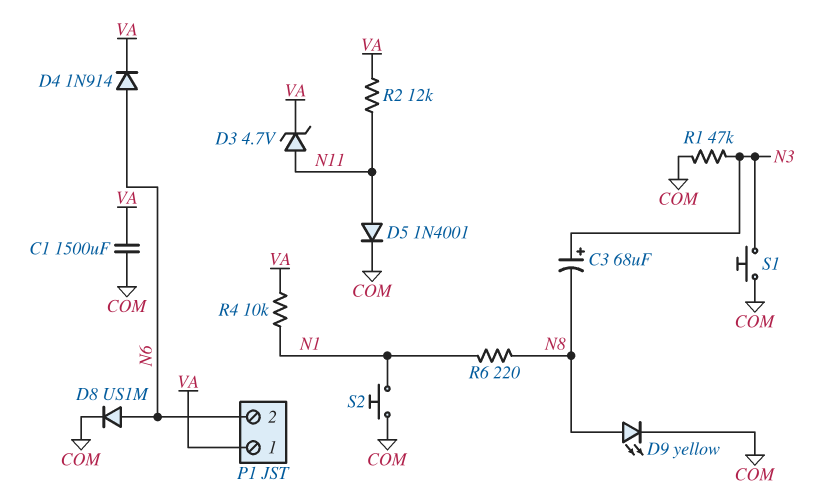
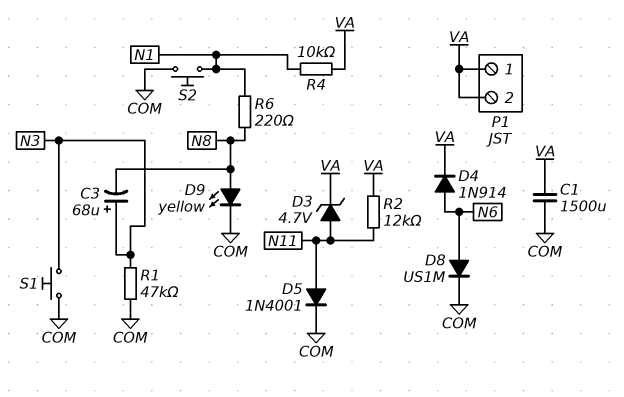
P1 pin 2: N6 -> VA

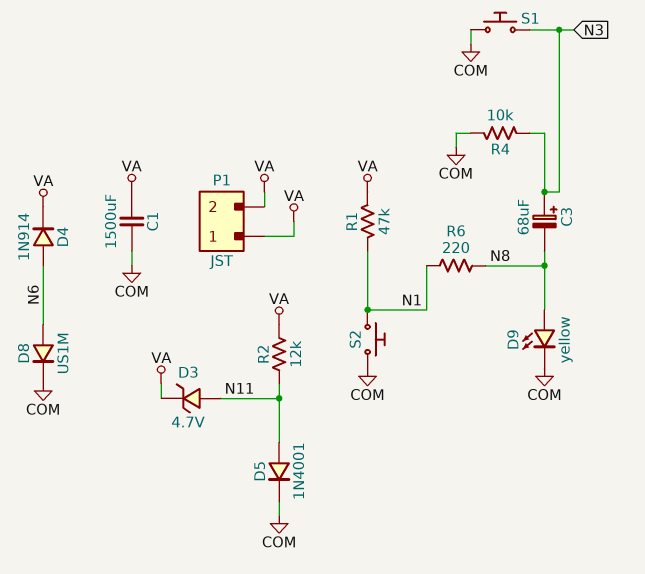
R1: 47k (COM, N3) -> 47k (N1, VA)
R4: 10k (N1, VA) -> 10k (COM, N3)

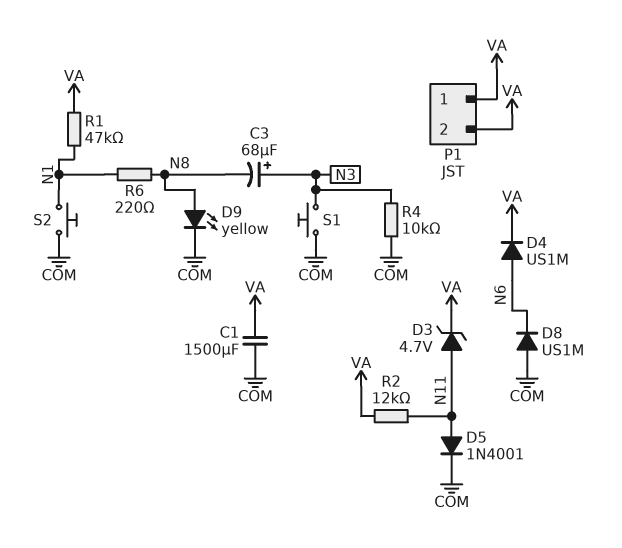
D4: diode 1N914 (A N6, K VA) -> diode US1M (A N6, K VA)
D8: diode US1M (A N6, K COM) -> diode US1M (A COM, K N6)

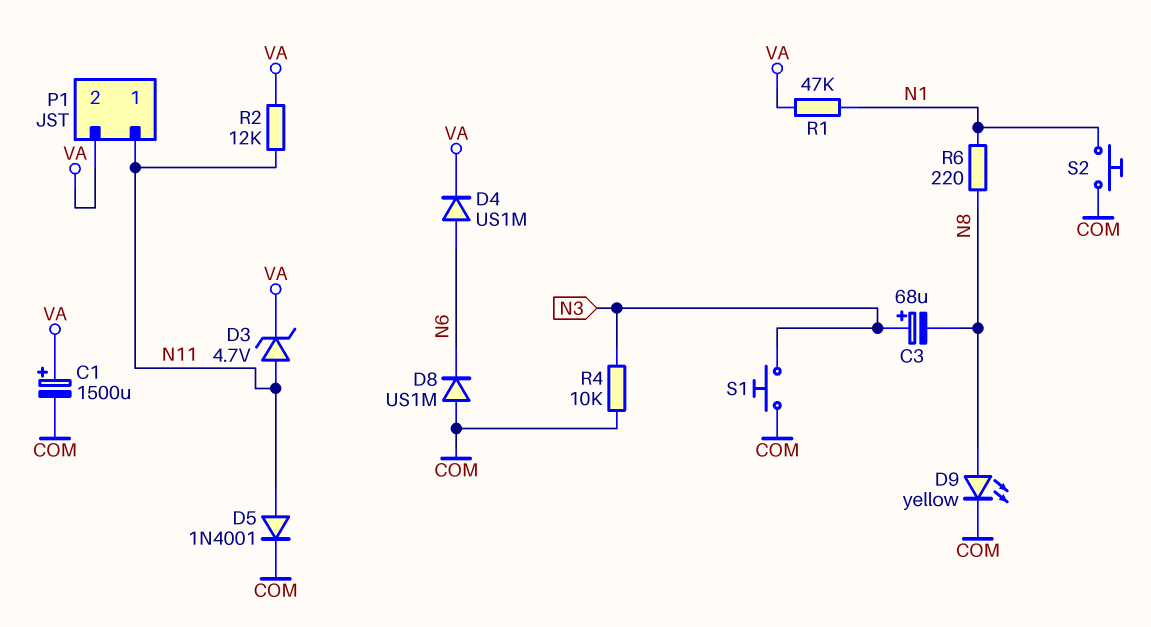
C1: 1500uF (COM, VA) -> 1500uF (plus VA, minus COM)
P1 pin 1: VA -> N11

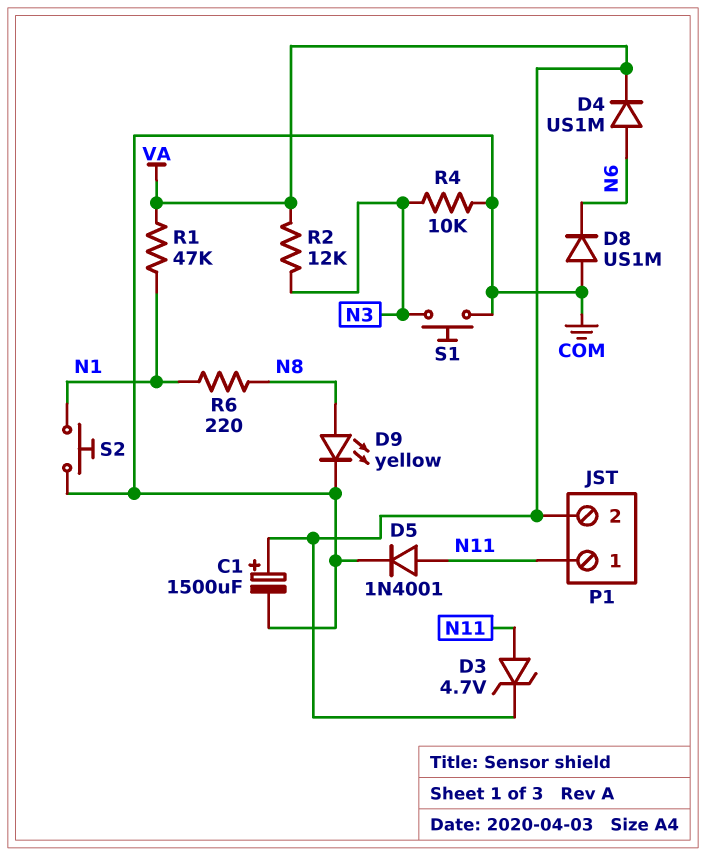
C3: 68uF (plus N3, minus N8) -> none
R2: 12k (N11, VA) -> 12k (N3, VA)

